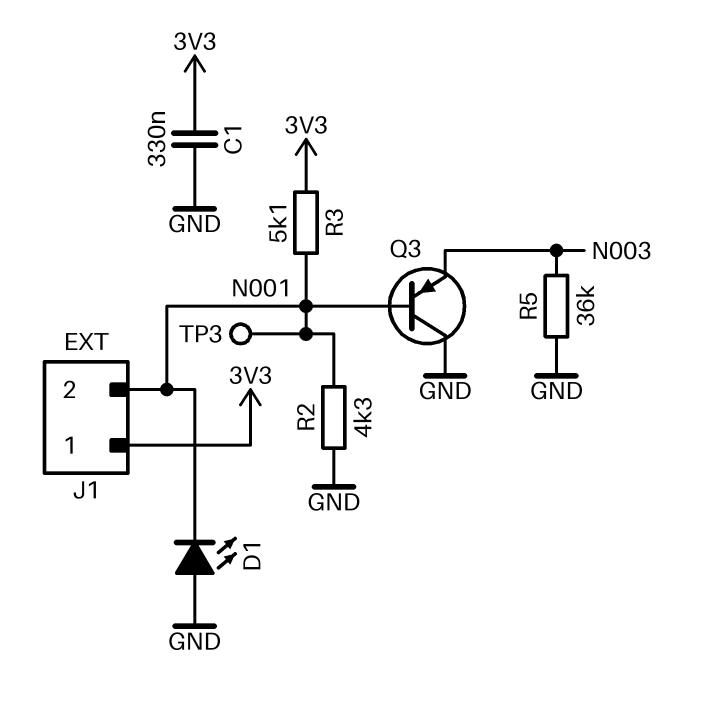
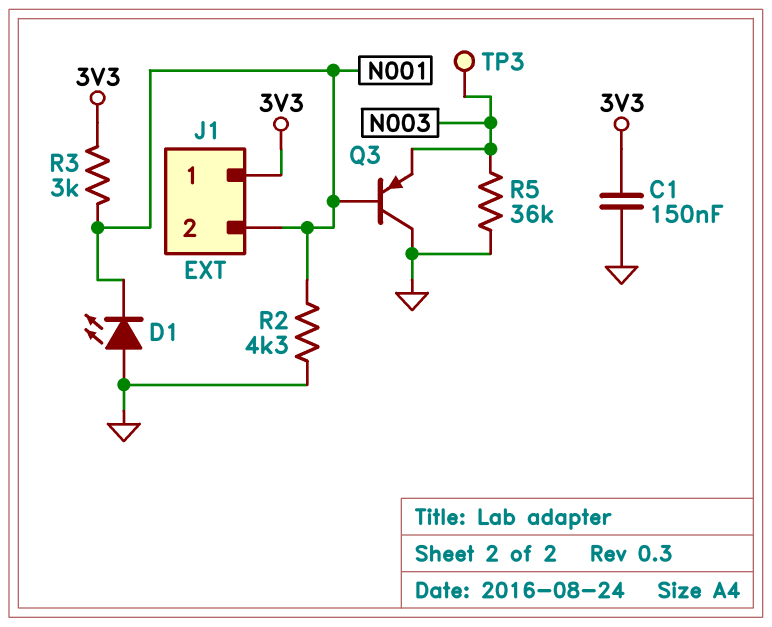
C1: 330nF (3V3, GND) -> 150nF (3V3, GND)
R3: 5.1k (3V3, N001) -> 3k (3V3, N001)
TP3: test point (N001) -> test point (N003)

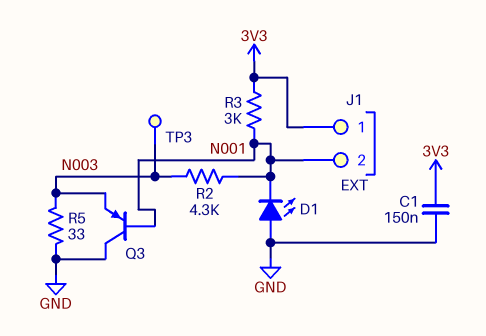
R2: 4.3k (GND, N001) -> 4.3k (N001, N003)
R5: 36k (GND, N003) -> 33 (GND, N003)

